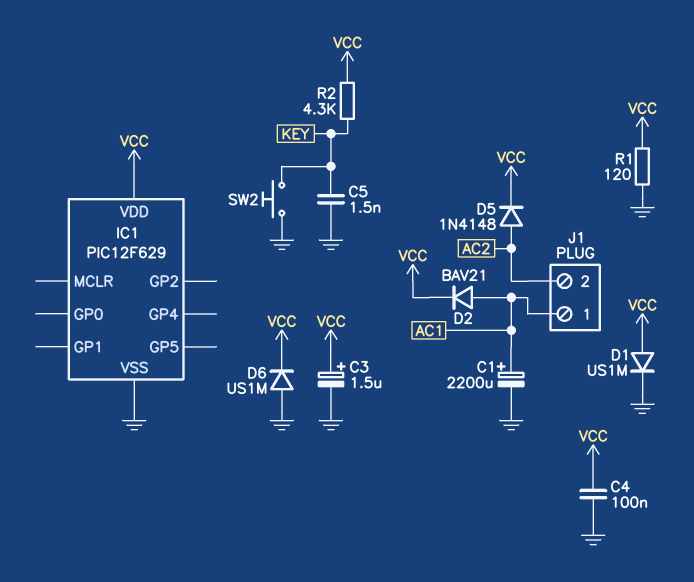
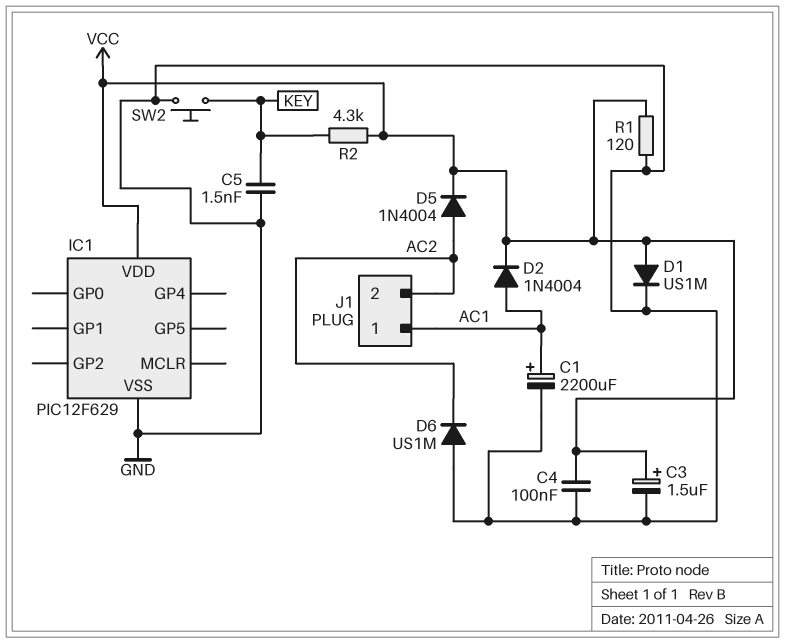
D2: diode BAV21 (A AC1, K VCC) -> diode 1N4004 (A AC1, K VCC)
D5: diode 1N4148 (A AC2, K VCC) -> diode 1N4004 (A AC2, K VCC)
D6: diode US1M (A GND, K VCC) -> diode US1M (A GND, K AC2)

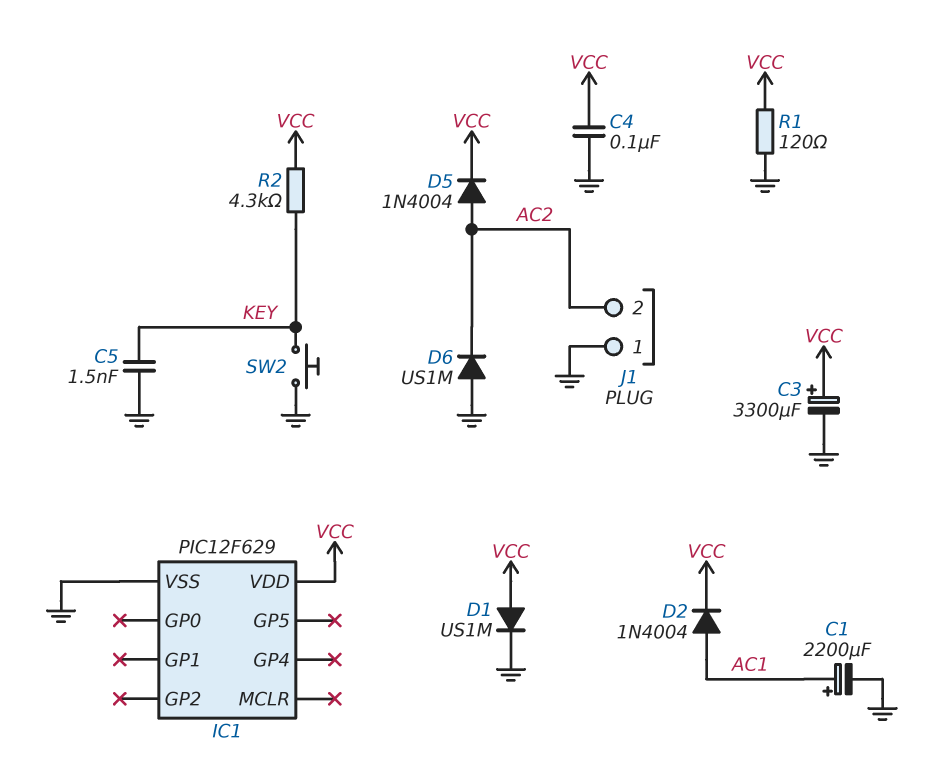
C3: 1.5uF (plus VCC, minus GND) -> 3300uF (plus VCC, minus GND)
J1 pin 1: AC1 -> GND

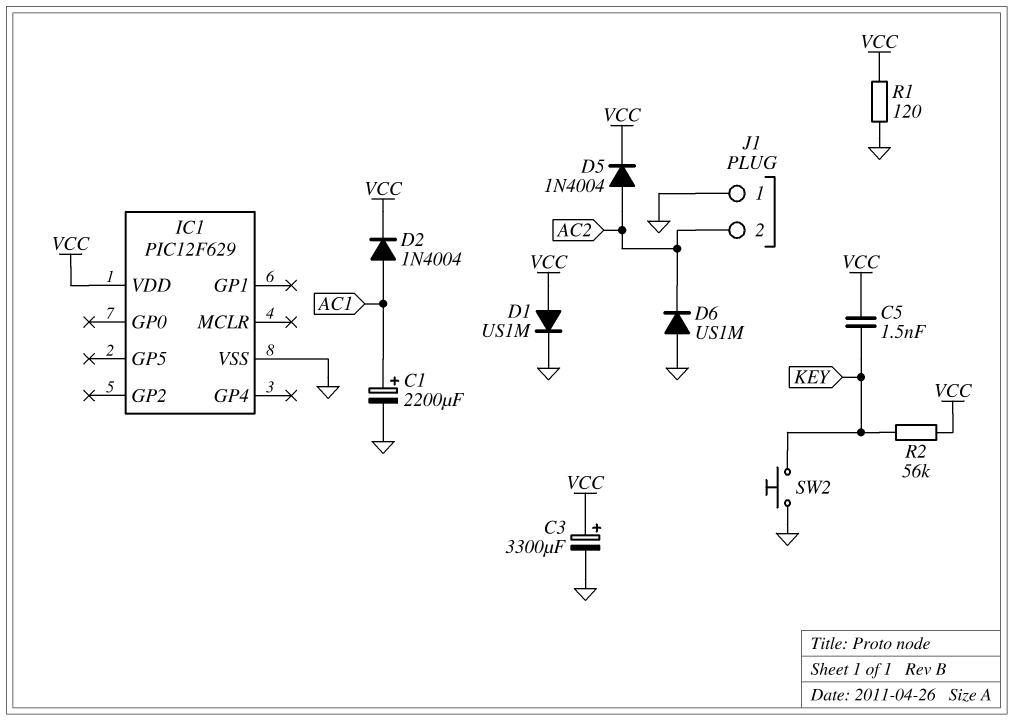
C4: 100nF (GND, VCC) -> none
C5: 1.5nF (GND, KEY) -> 1.5nF (KEY, VCC)
R2: 4.3k (KEY, VCC) -> 56k (KEY, VCC)

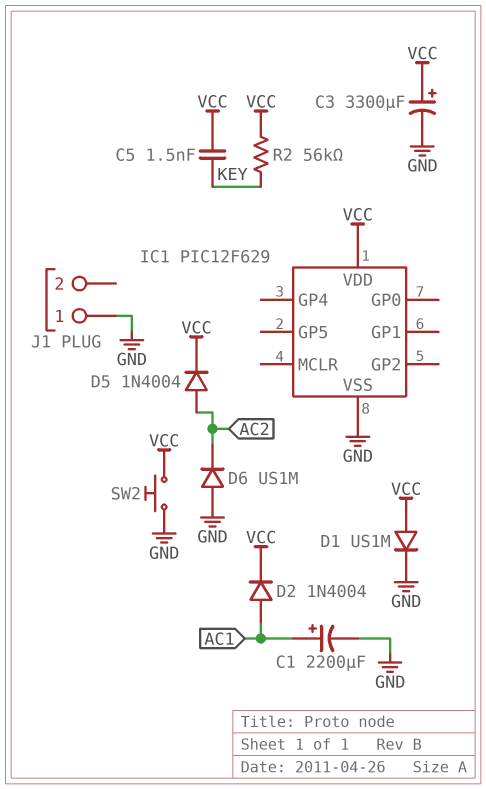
J1 pin 2: AC2 -> none
R1: 120 (GND, VCC) -> none
SW2: button (GND, KEY) -> button (GND, VCC)

